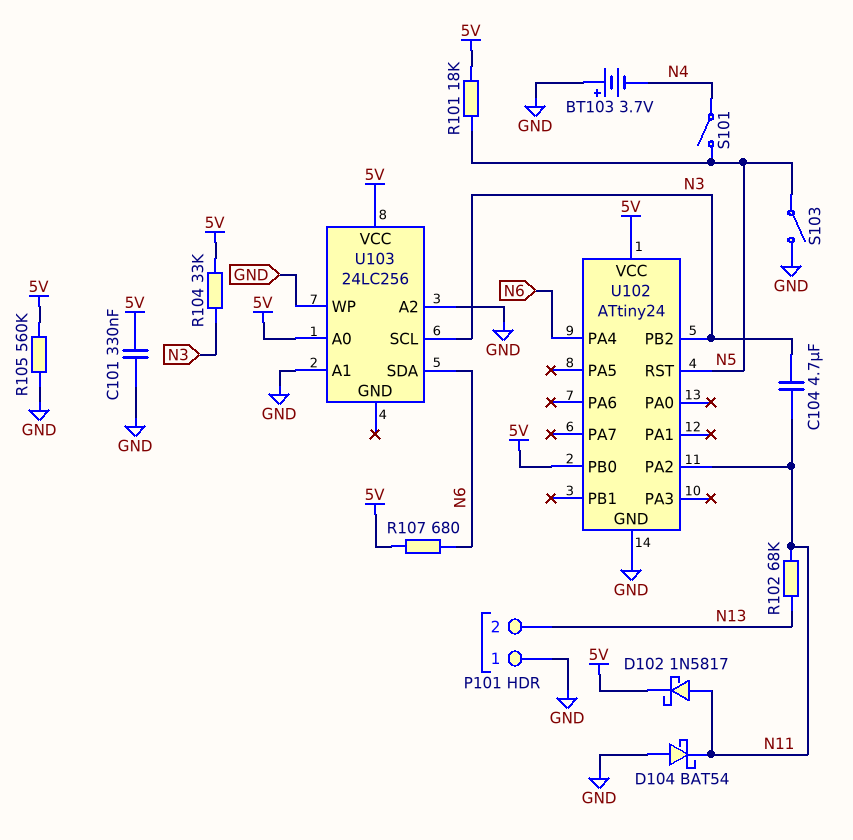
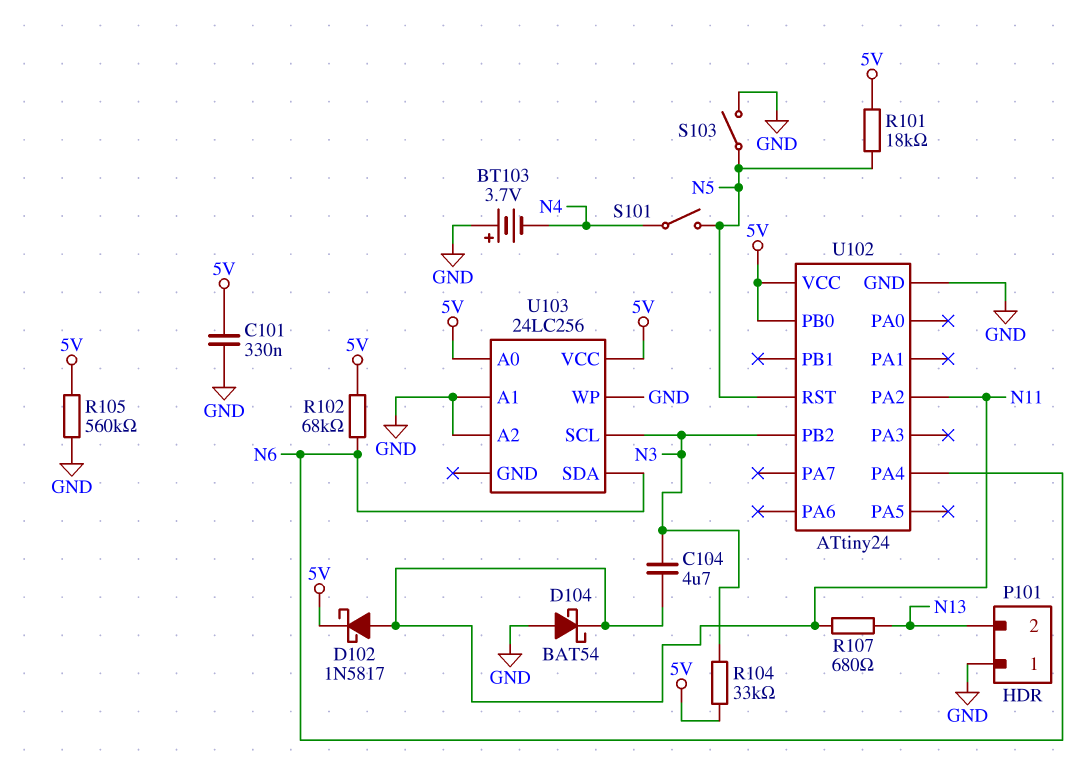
R102: 68k (N11, N13) -> 68k (5V, N6)
R107: 680 (5V, N6) -> 680 (N11, N13)

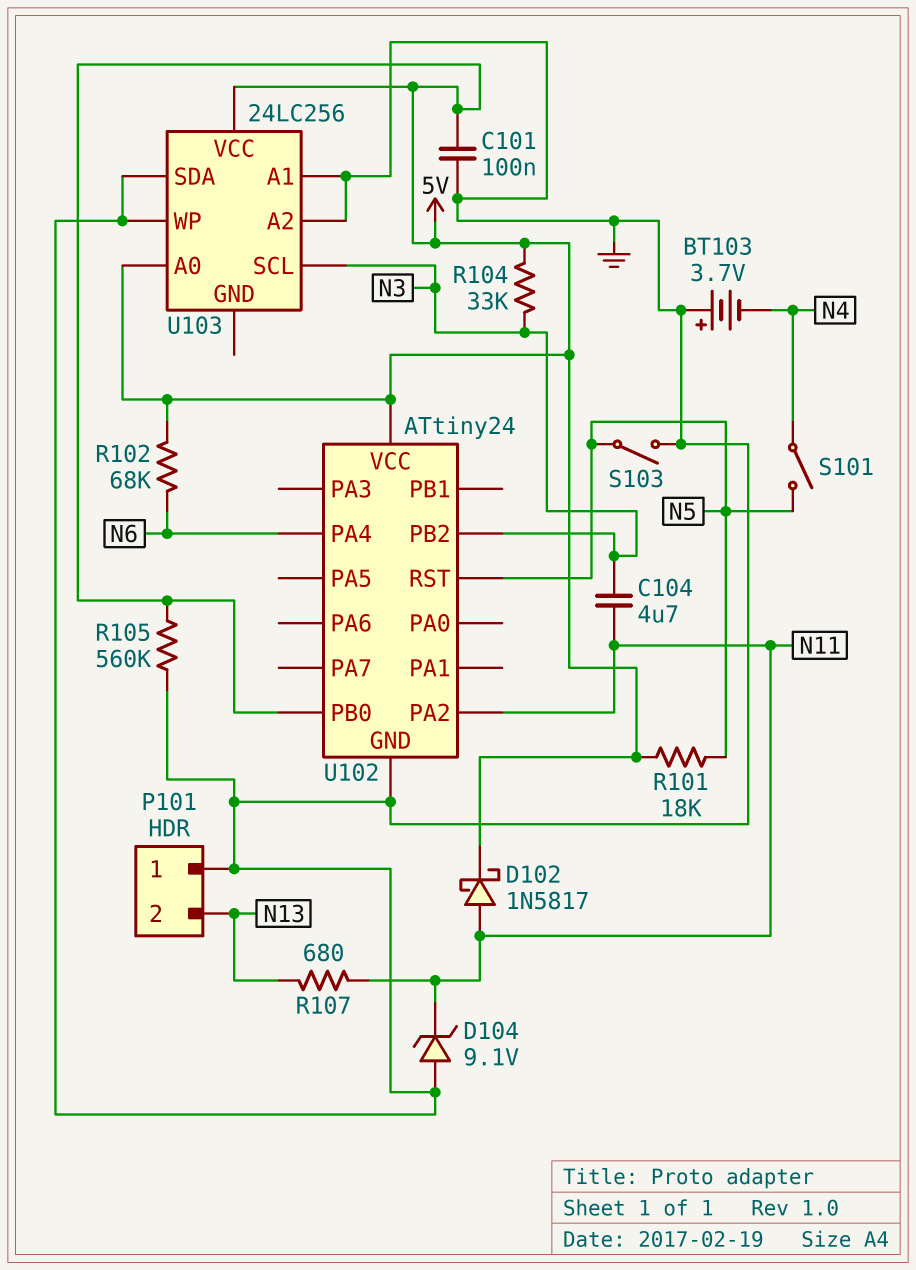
C101: 330nF (5V, GND) -> 100nF (5V, GND)
D104: schottky BAT54 (A GND, K N11) -> zener 9.1V (A GND, K N11)
U103 pin SDA: N6 -> GND

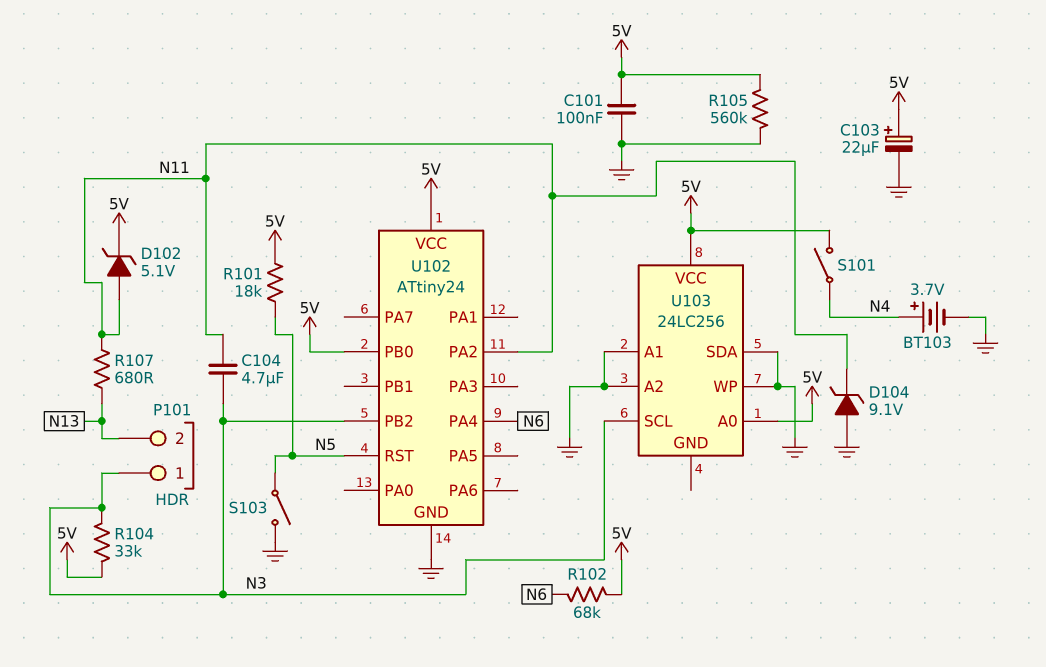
BT103: 3.7V (plus GND, minus N4) -> 3.7V (plus N4, minus GND)
C103: none -> 22uF (plus 5V, minus GND)
D102: schottky 1N5817 (A N11, K 5V) -> zener 5.1V (A N11, K 5V)
P101 pin 1: GND -> N3
S101: switch (N4, N5) -> switch (5V, N4)

